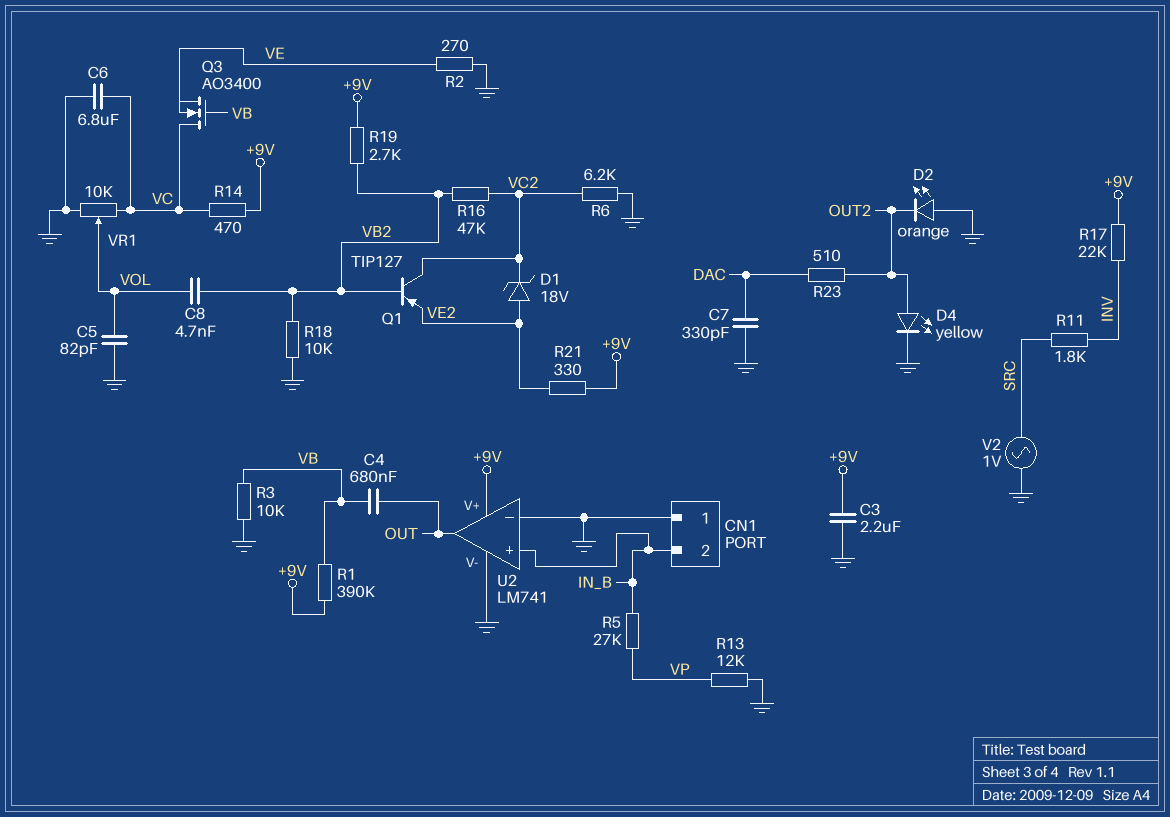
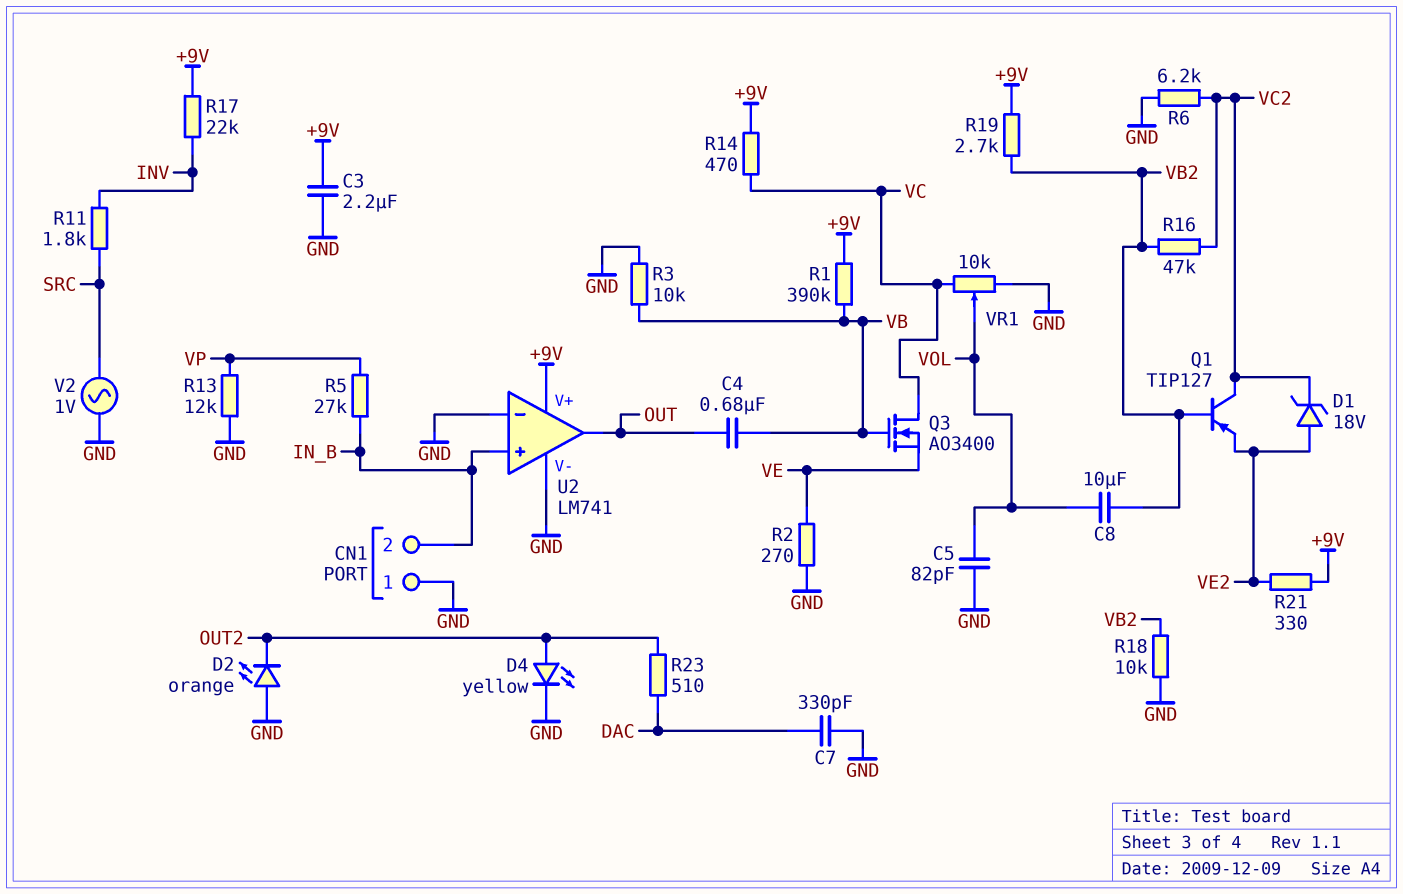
C6: 6.8uF (GND, VC) -> none
C8: 4.7nF (VB2, VOL) -> 10uF (VB2, VOL)

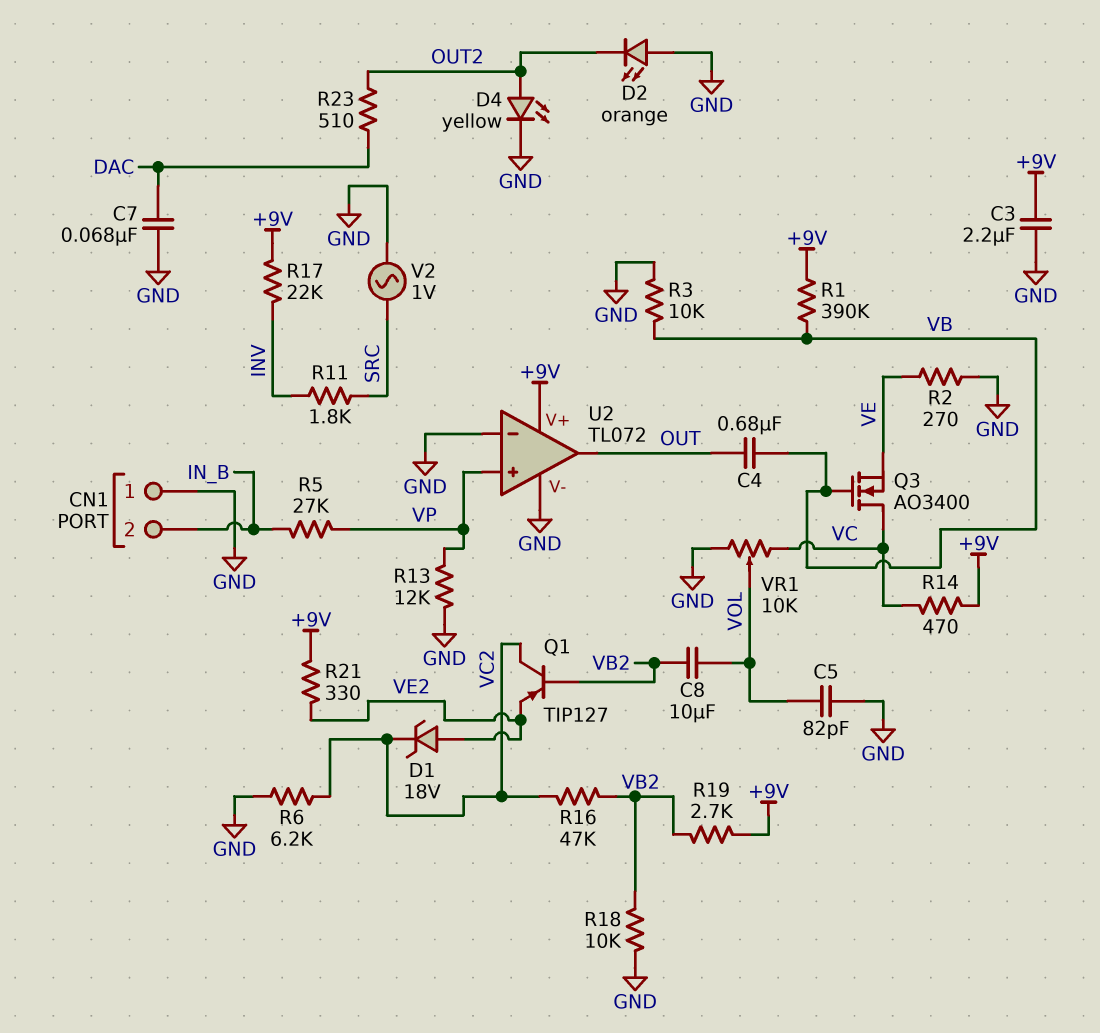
C7: 330pF (DAC, GND) -> 68nF (DAC, GND)
U2: LM741 -> TL072
U2 pin in+: IN_B -> VP

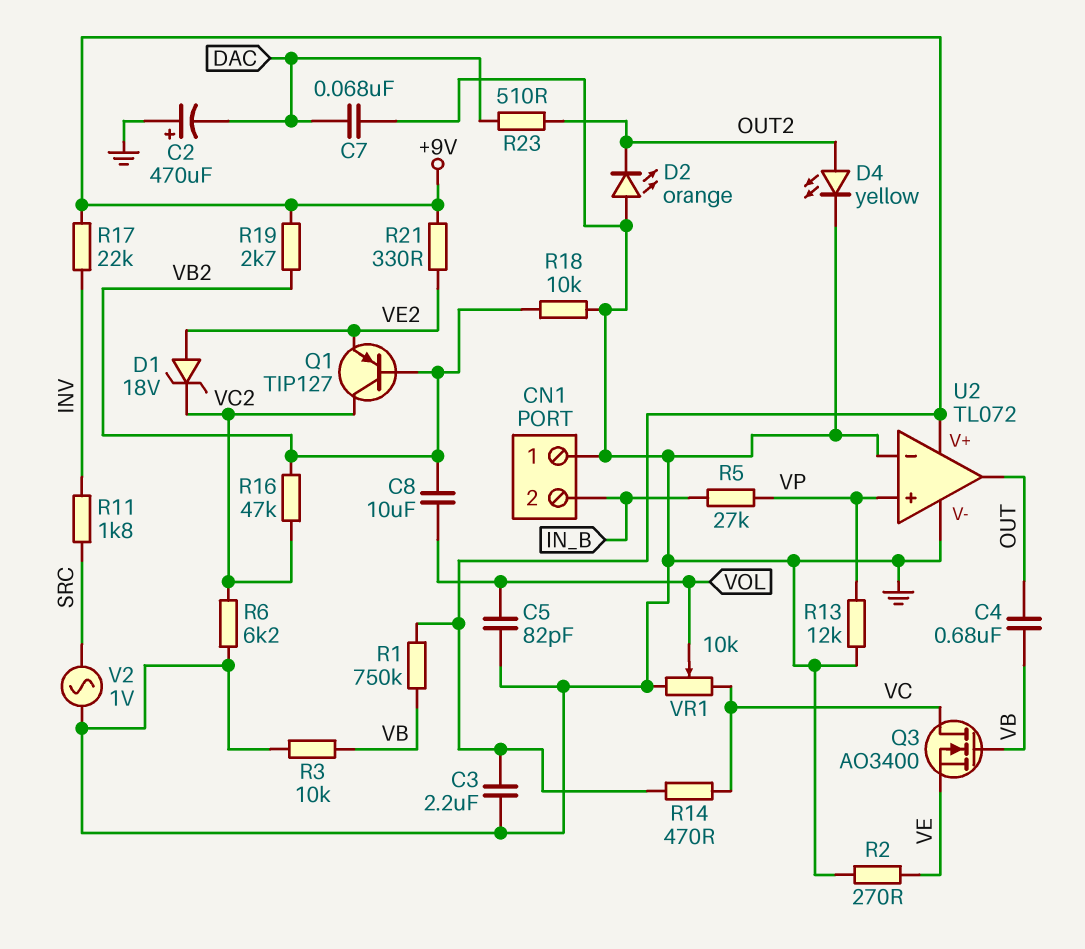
C2: none -> 470uF (plus GND, minus DAC)
R1: 390k (+9V, VB) -> 750k (+9V, VB)

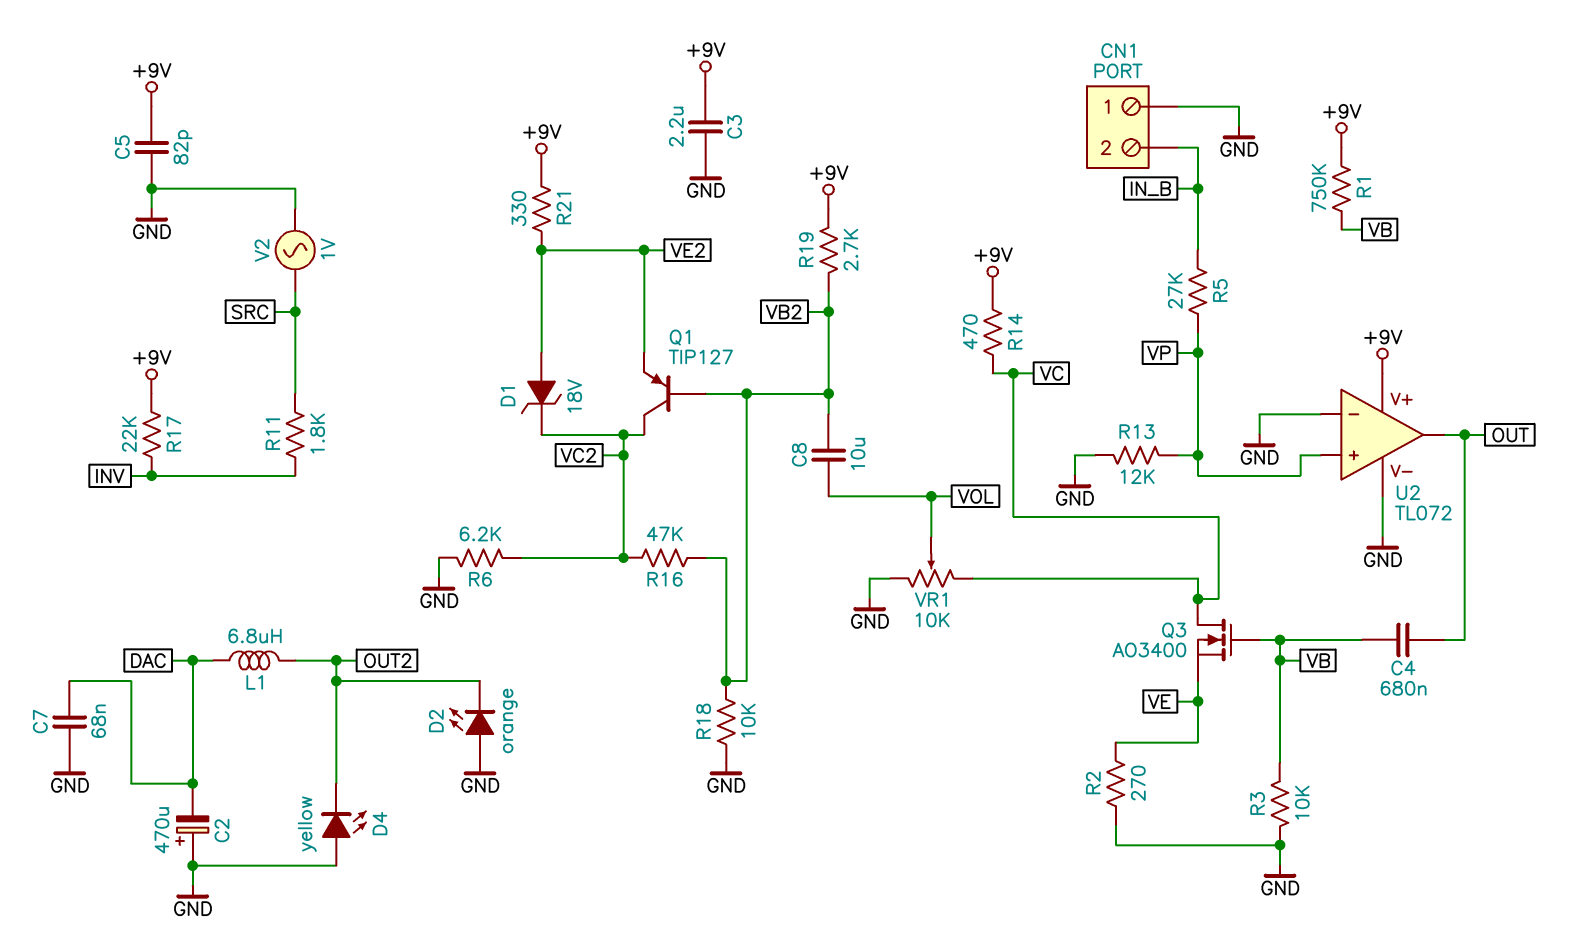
C5: 82pF (GND, VOL) -> 82pF (+9V, GND)
D4: LED yellow (A OUT2, K GND) -> LED yellow (A GND, K OUT2)
L1: none -> 6.8uH (DAC, OUT2)
R23: 510 (DAC, OUT2) -> none

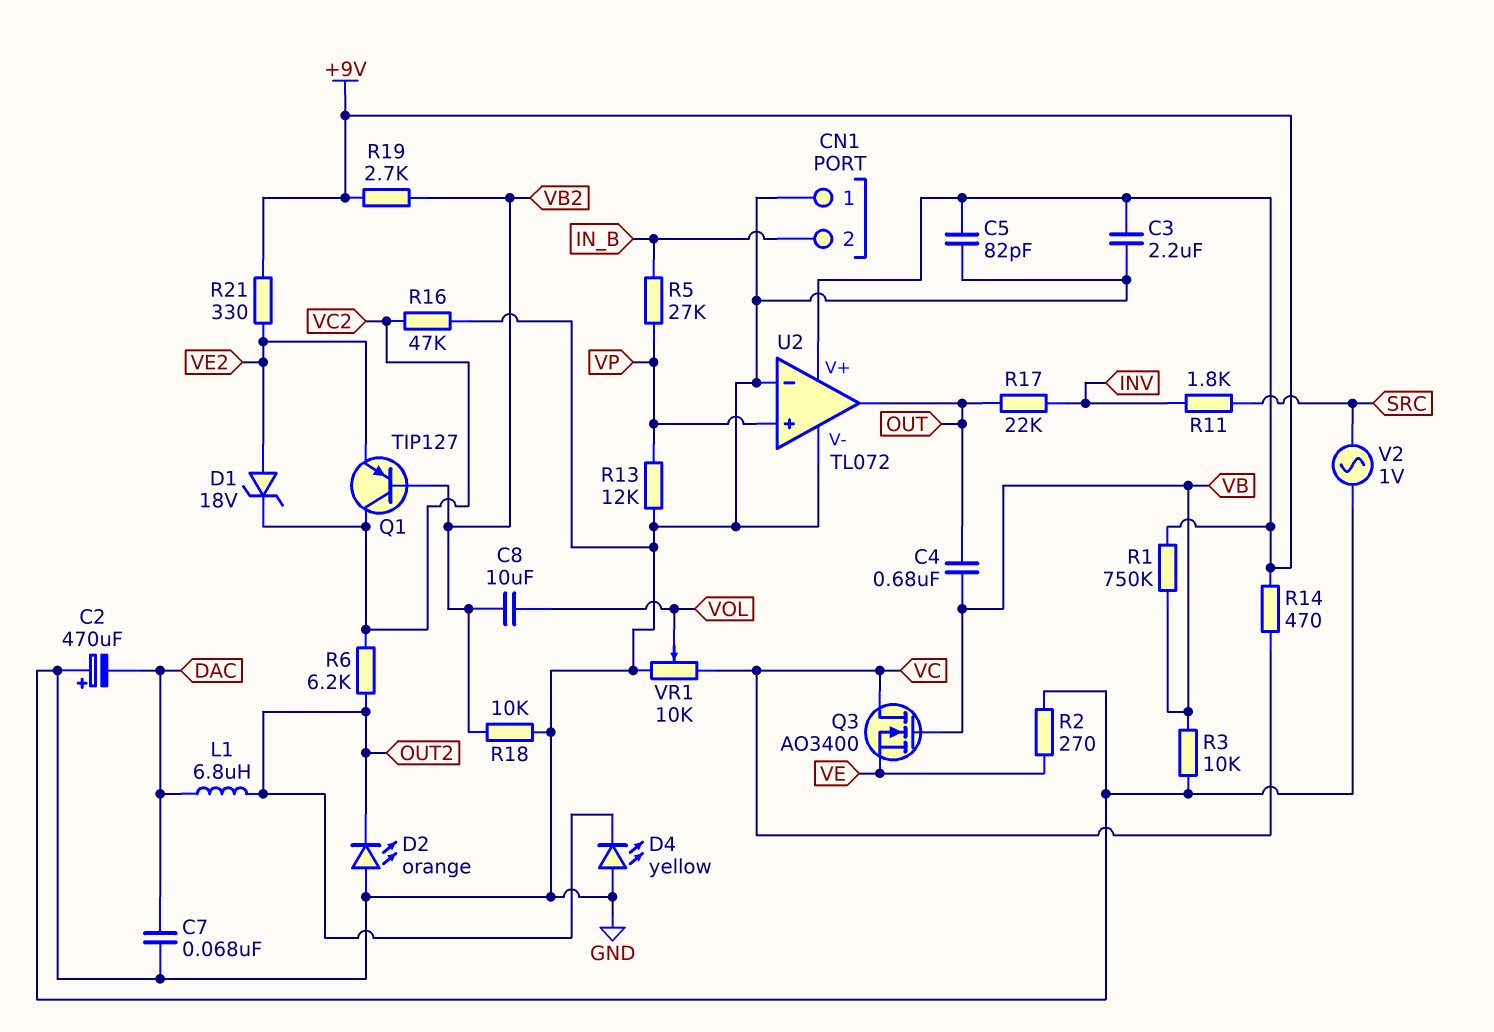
R6: 6.2k (GND, VC2) -> 6.2k (OUT2, VC2)
R16: 47k (VB2, VC2) -> 47k (GND, VC2)
R17: 22k (+9V, INV) -> 22k (INV, OUT)

